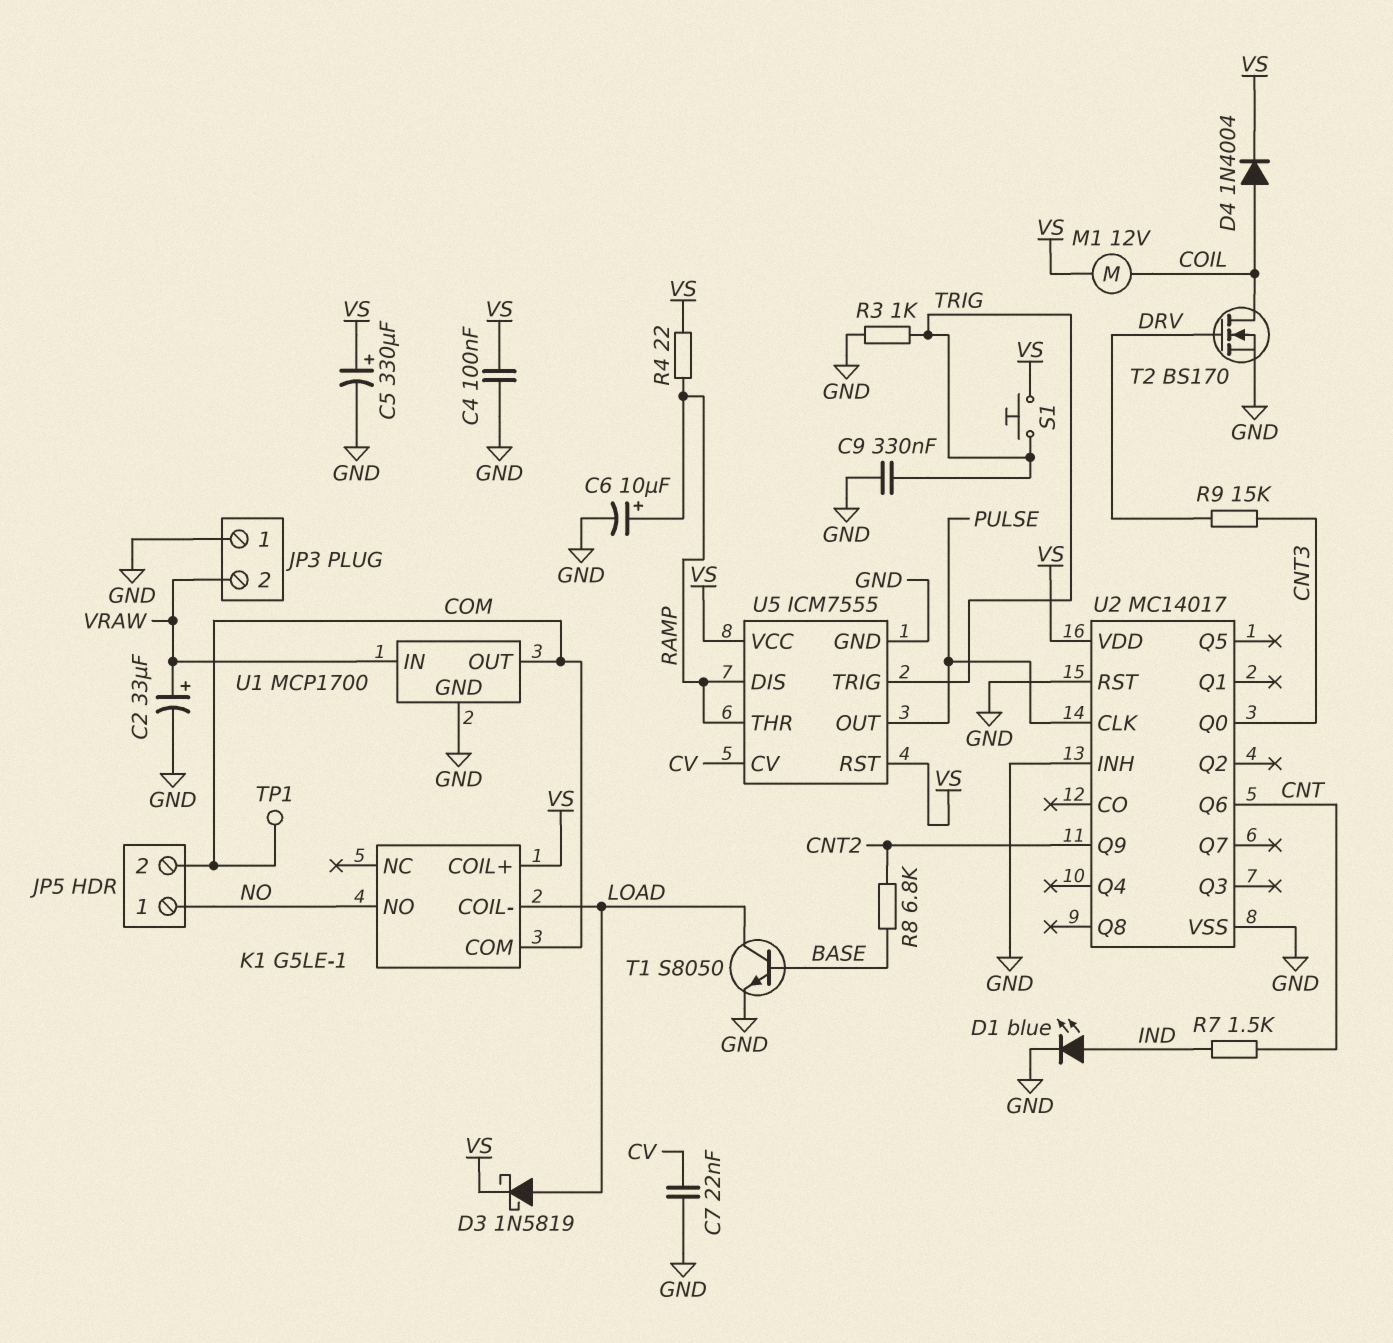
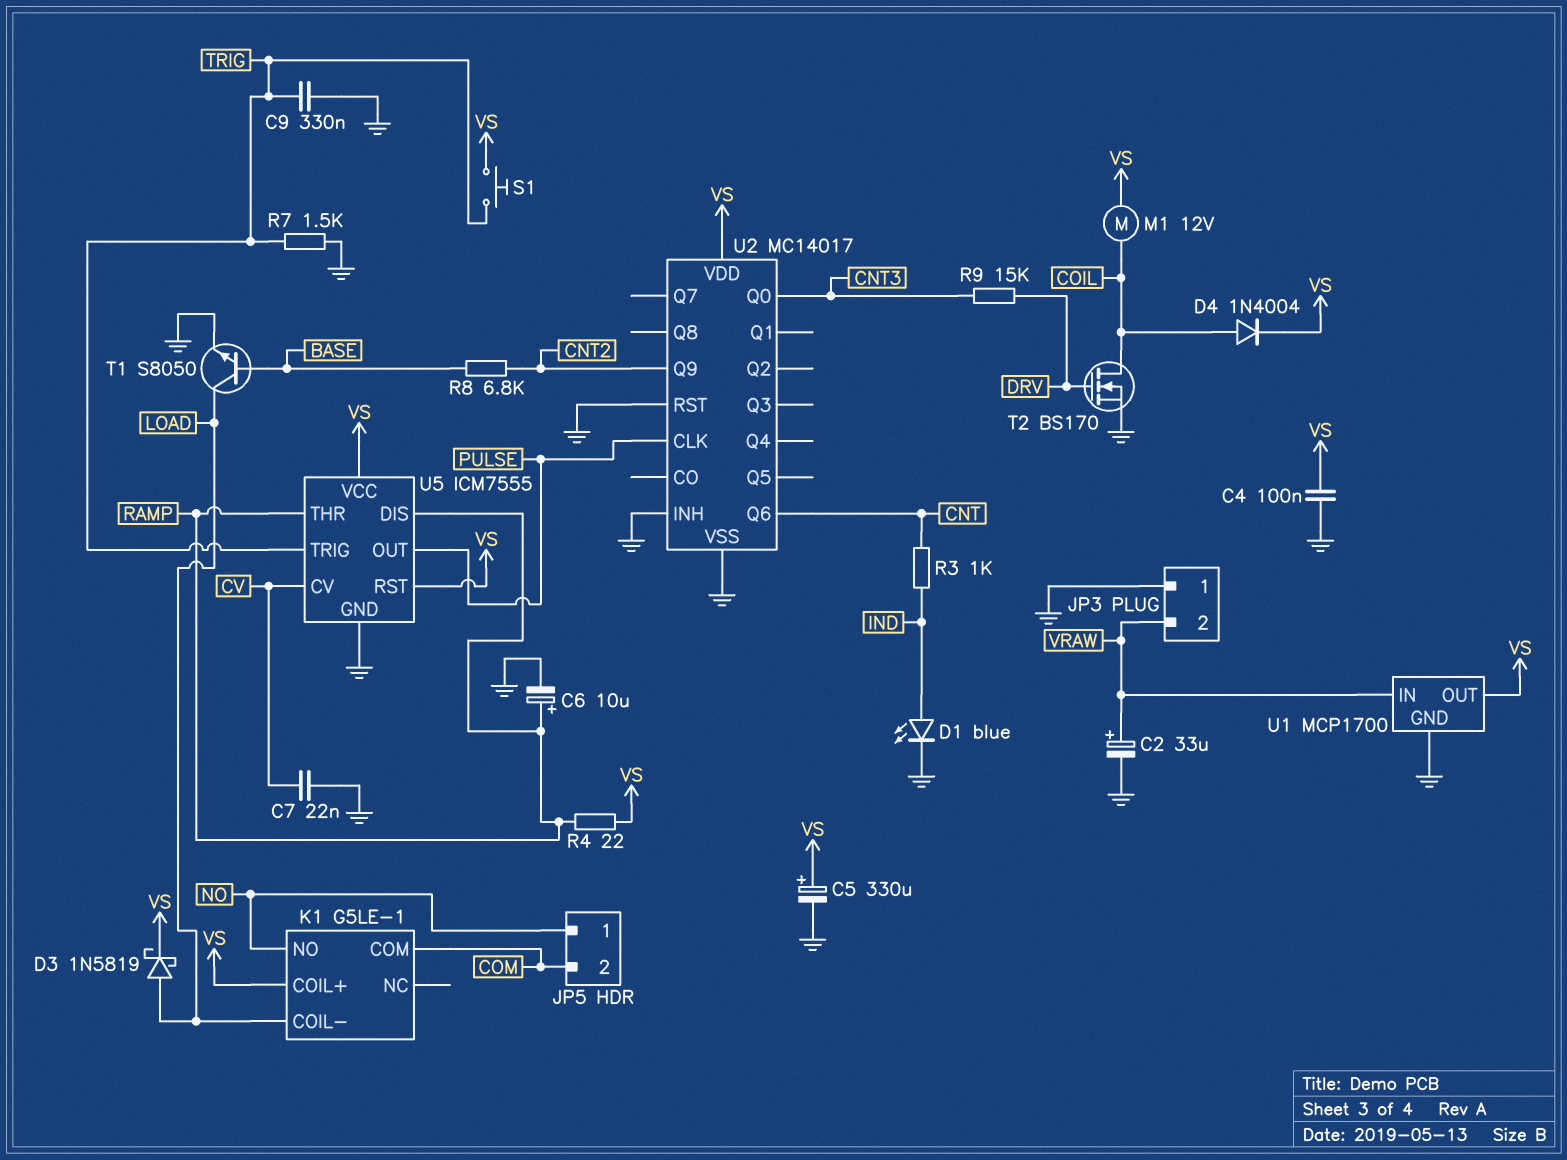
R3: 1k (GND, TRIG) -> 1k (CNT, IND)
R7: 1.5k (CNT, IND) -> 1.5k (GND, TRIG)
TP1: test point (COM) -> none
U1 pin OUT: COM -> VS

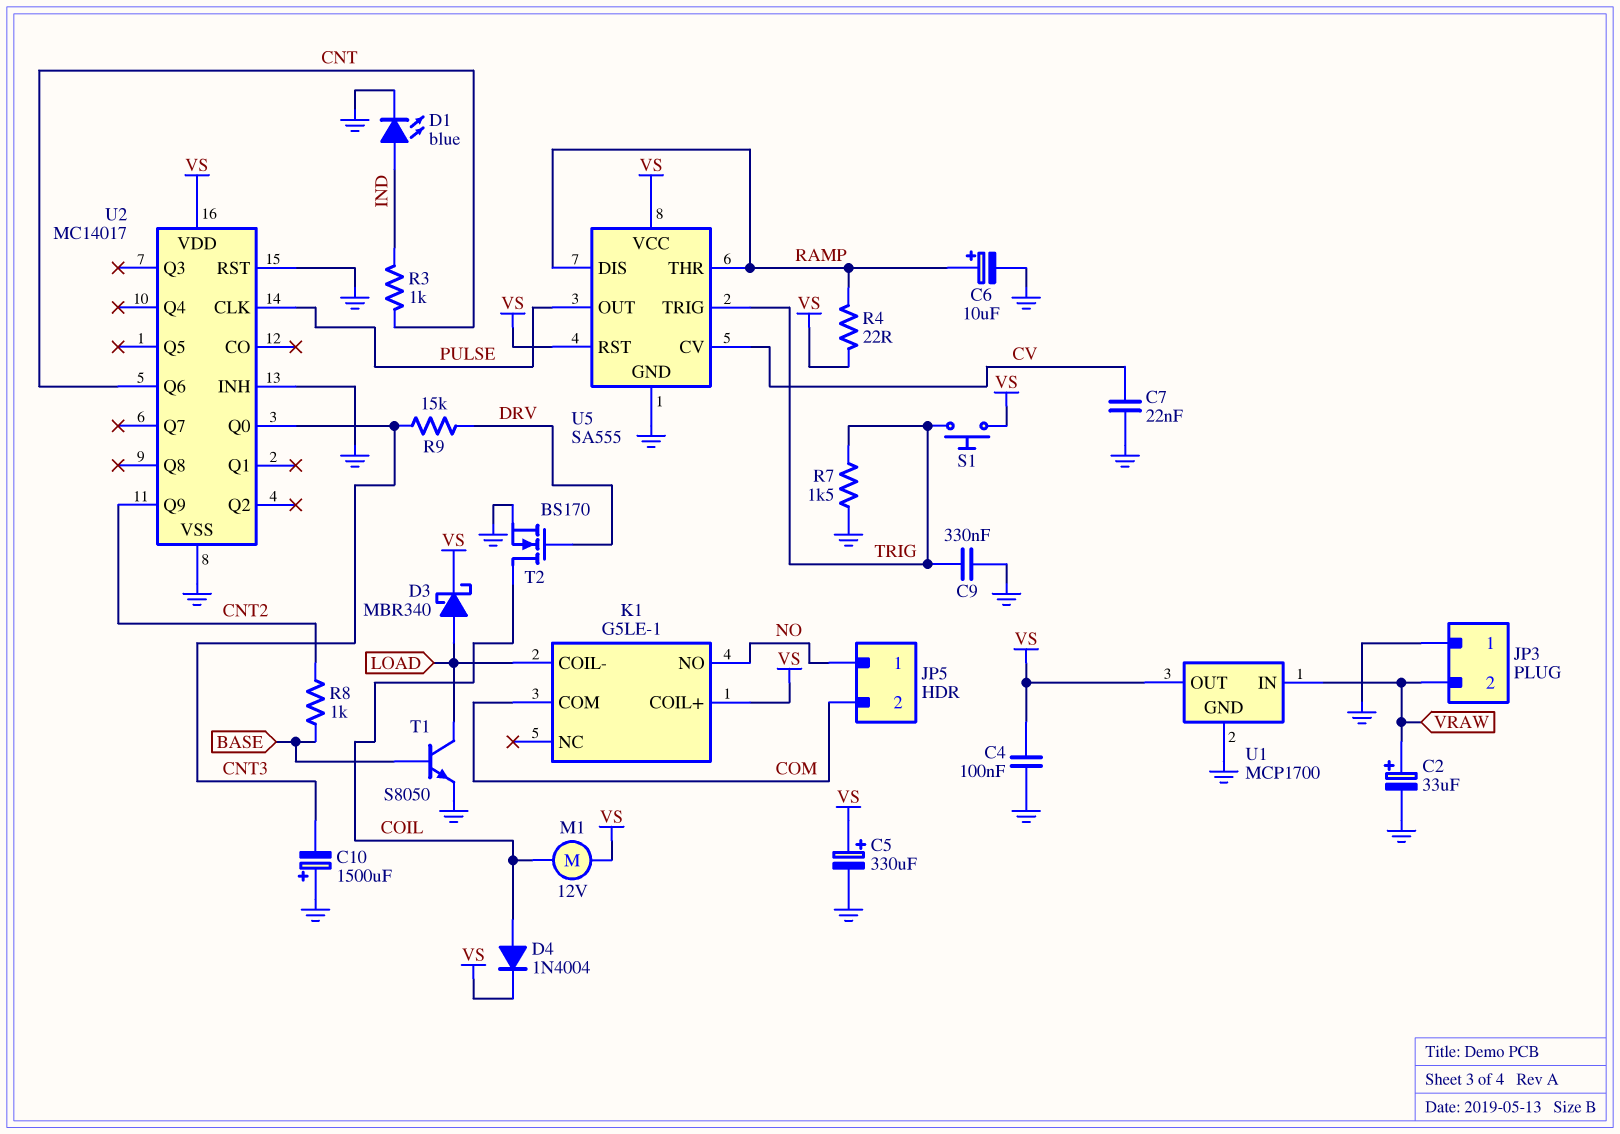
C10: none -> 1500uF (plus GND, minus CNT3)
D3: schottky 1N5819 (A LOAD, K VS) -> schottky MBR340 (A LOAD, K VS)
R8: 6.8k (BASE, CNT2) -> 1k (BASE, CNT2)
U5: ICM7555 -> SA555

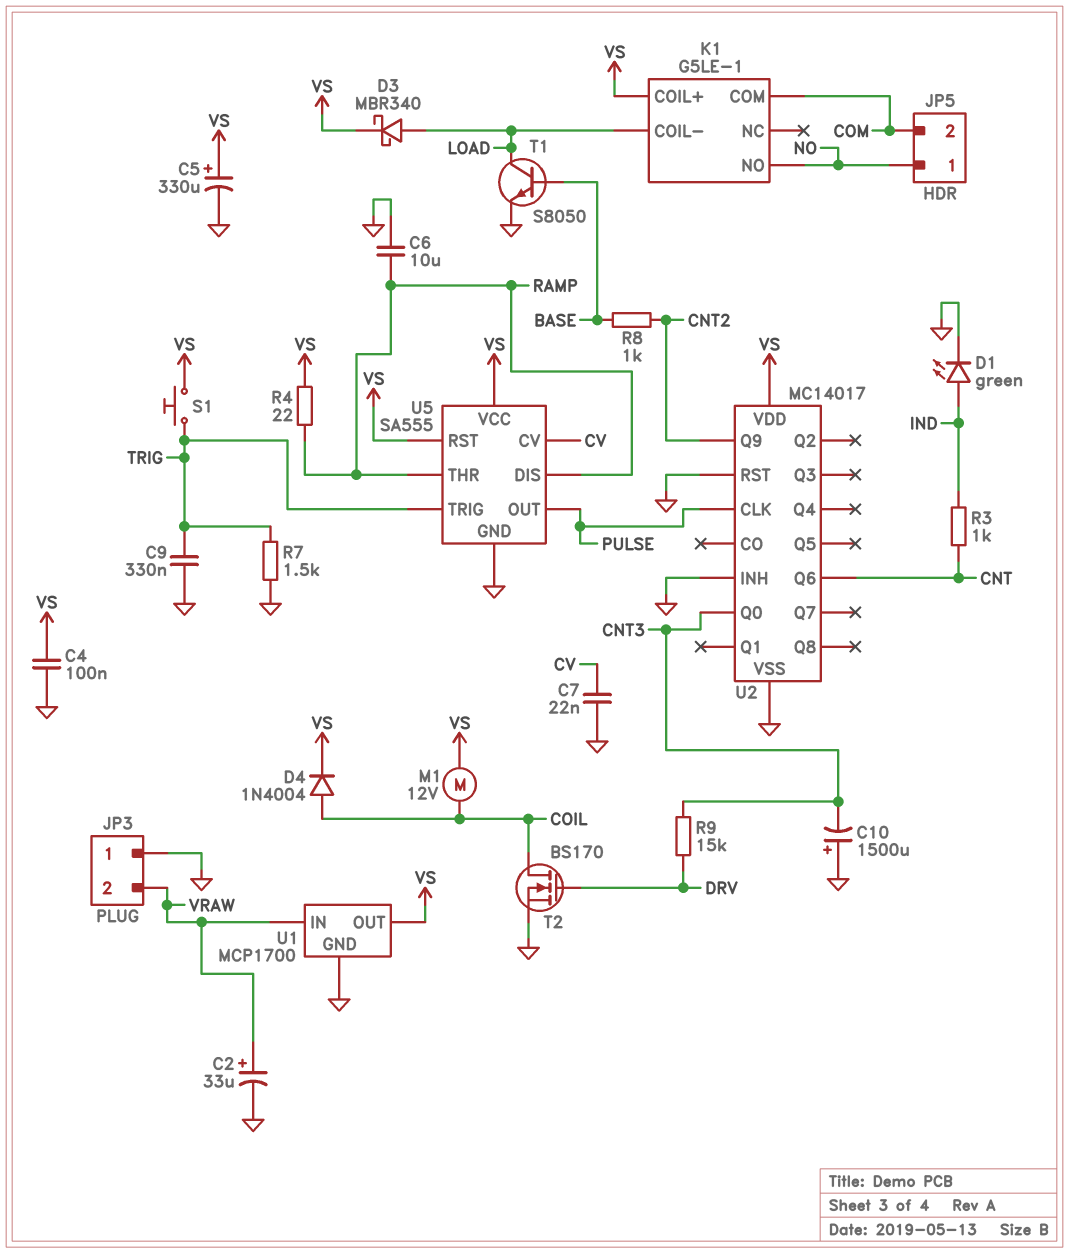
C6: 10uF (plus RAMP, minus GND) -> 10uF (GND, RAMP)
D1: LED blue (A IND, K GND) -> LED green (A IND, K GND)

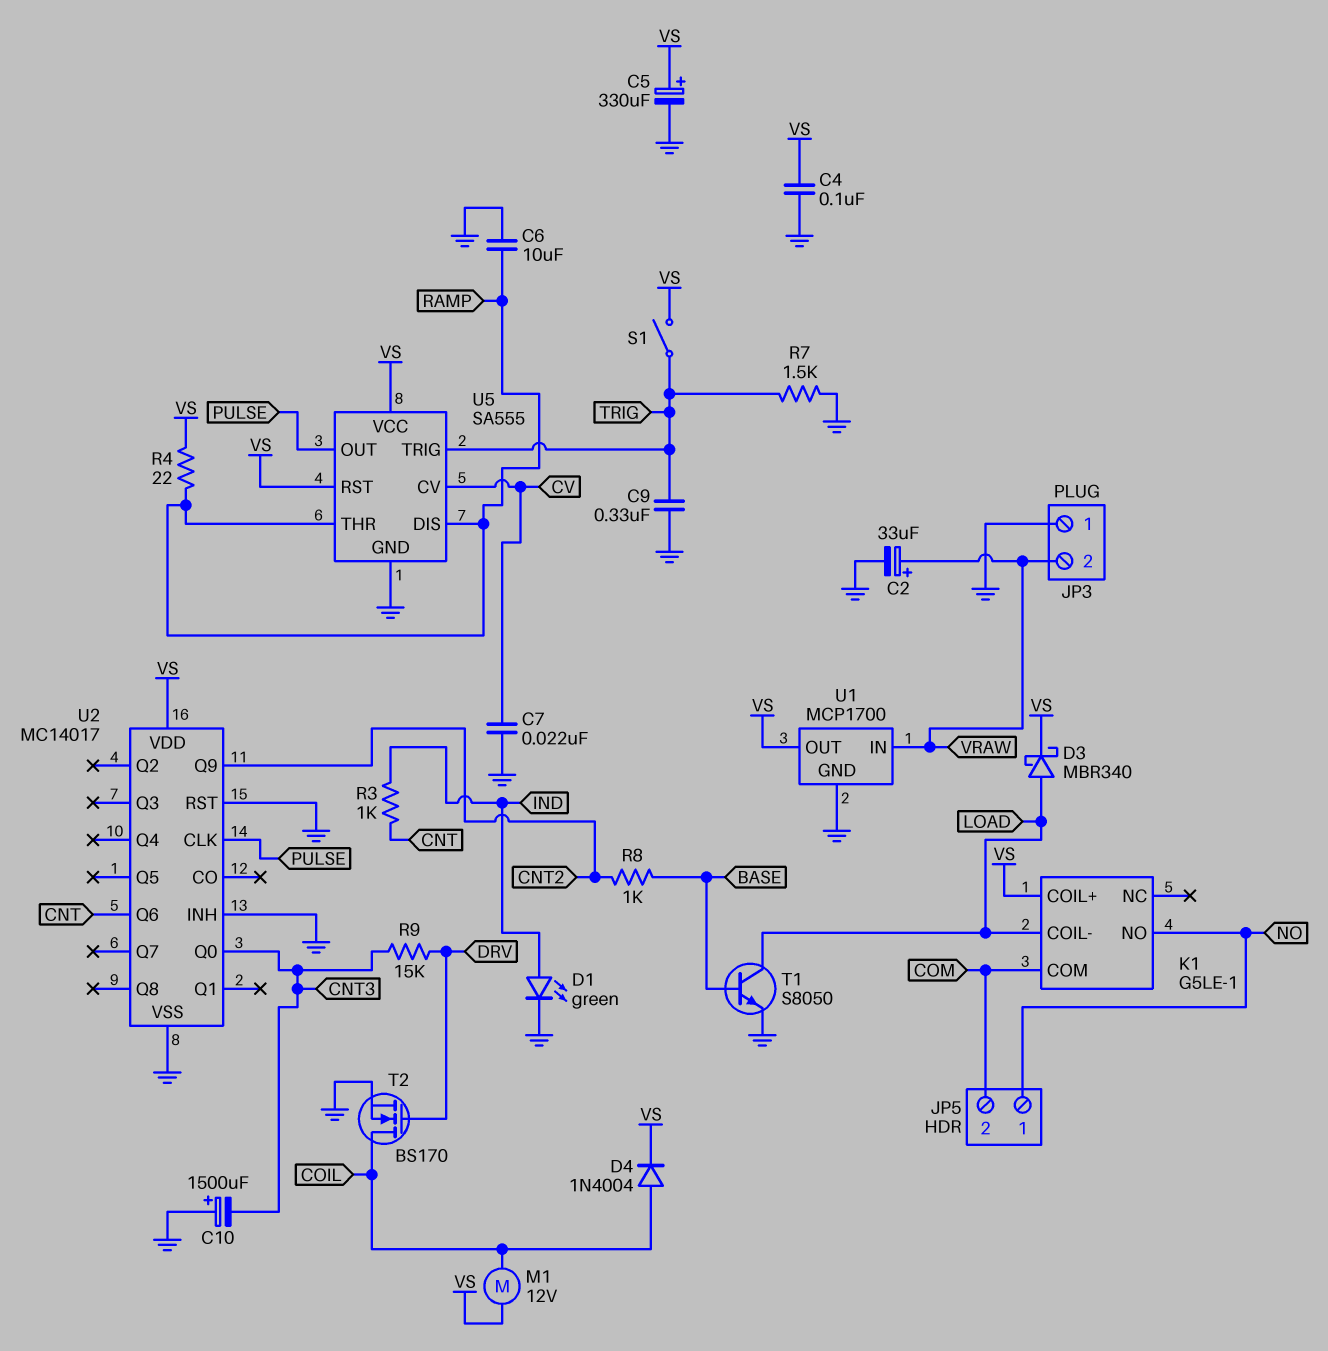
S1: button (TRIG, VS) -> switch (TRIG, VS)

